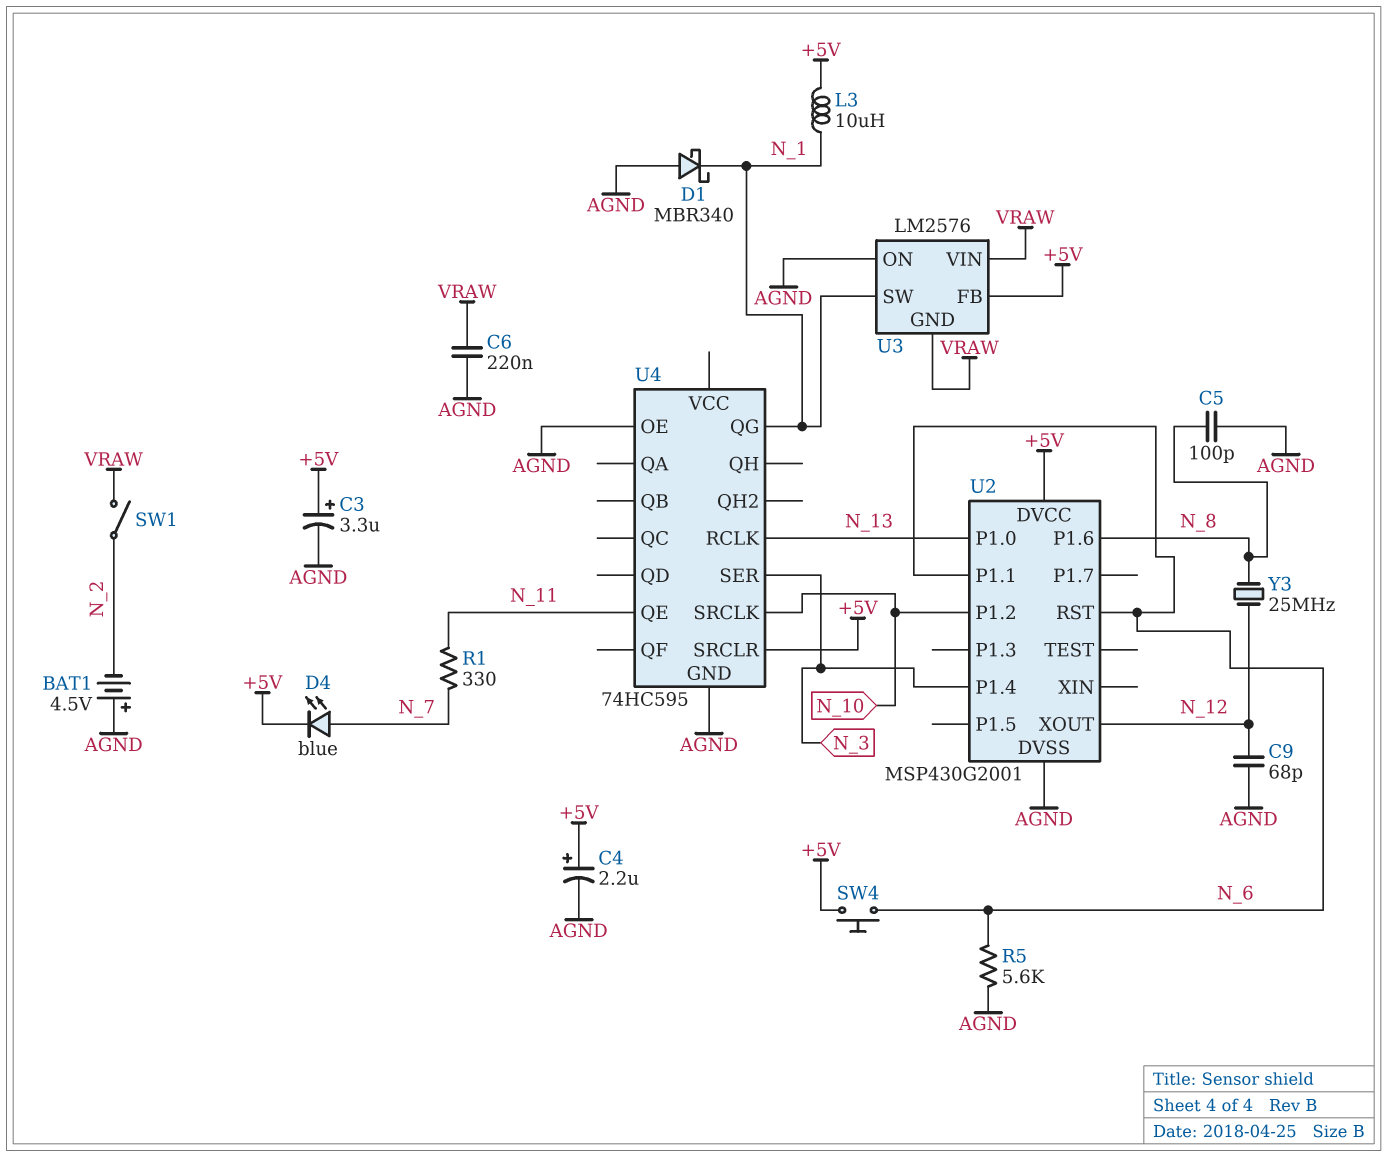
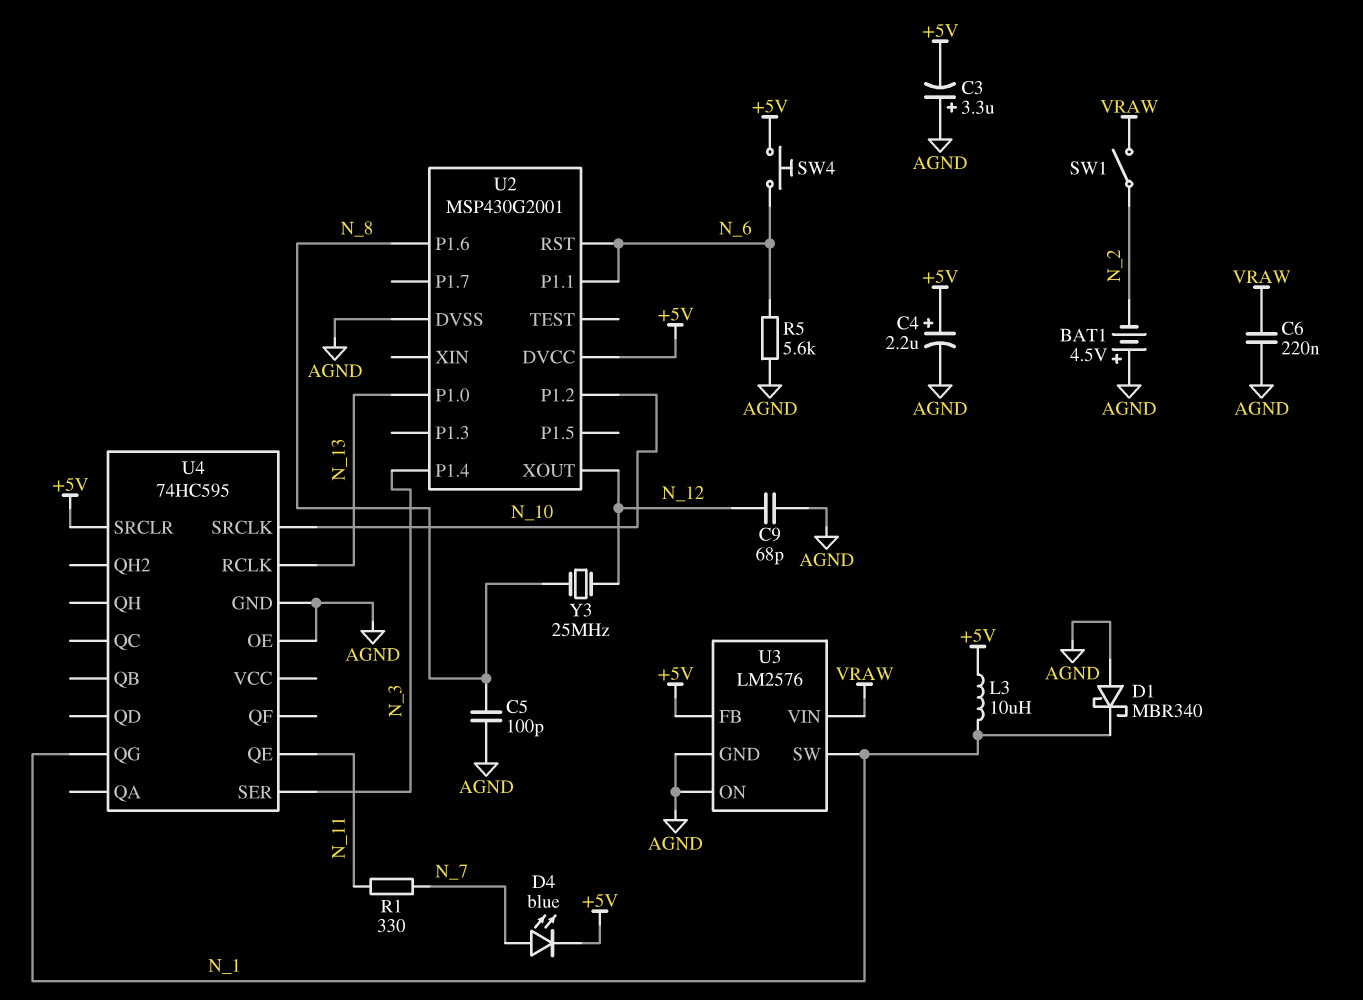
C3: 3.3uF (plus +5V, minus AGND) -> 3.3uF (plus AGND, minus +5V)
U3 pin GND: VRAW -> AGND

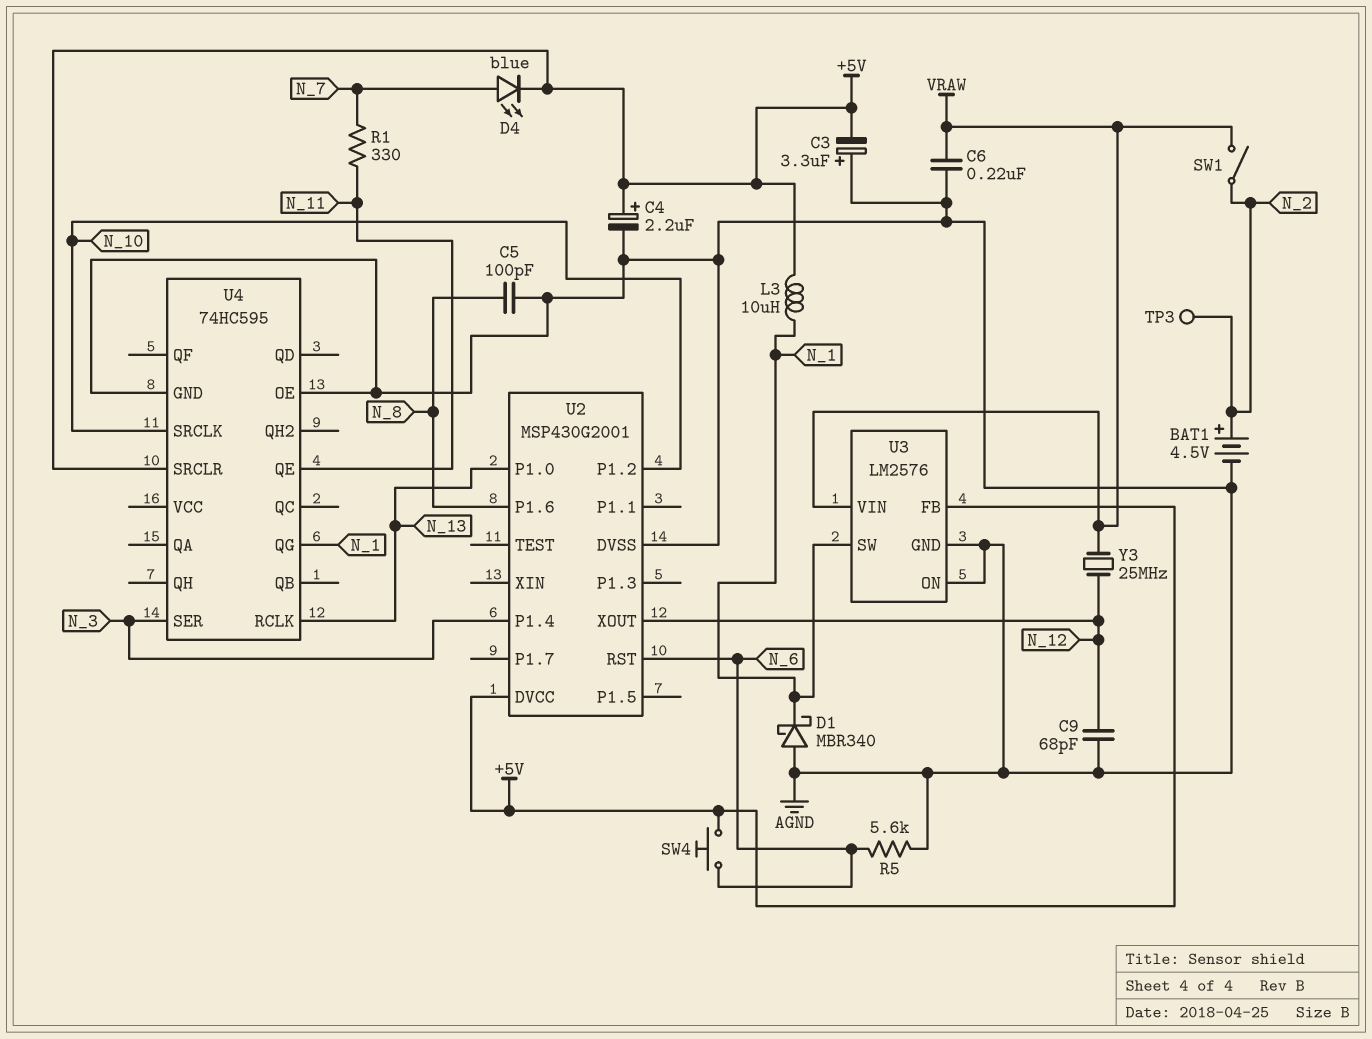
BAT1: 4.5V (plus AGND, minus N_2) -> 4.5V (plus N_2, minus AGND)
TP3: none -> test point (N_2)
U2 pin P1.1: N_6 -> none
Y3: 25MHz (N_8, N_12) -> 25MHz (N_12, VRAW)

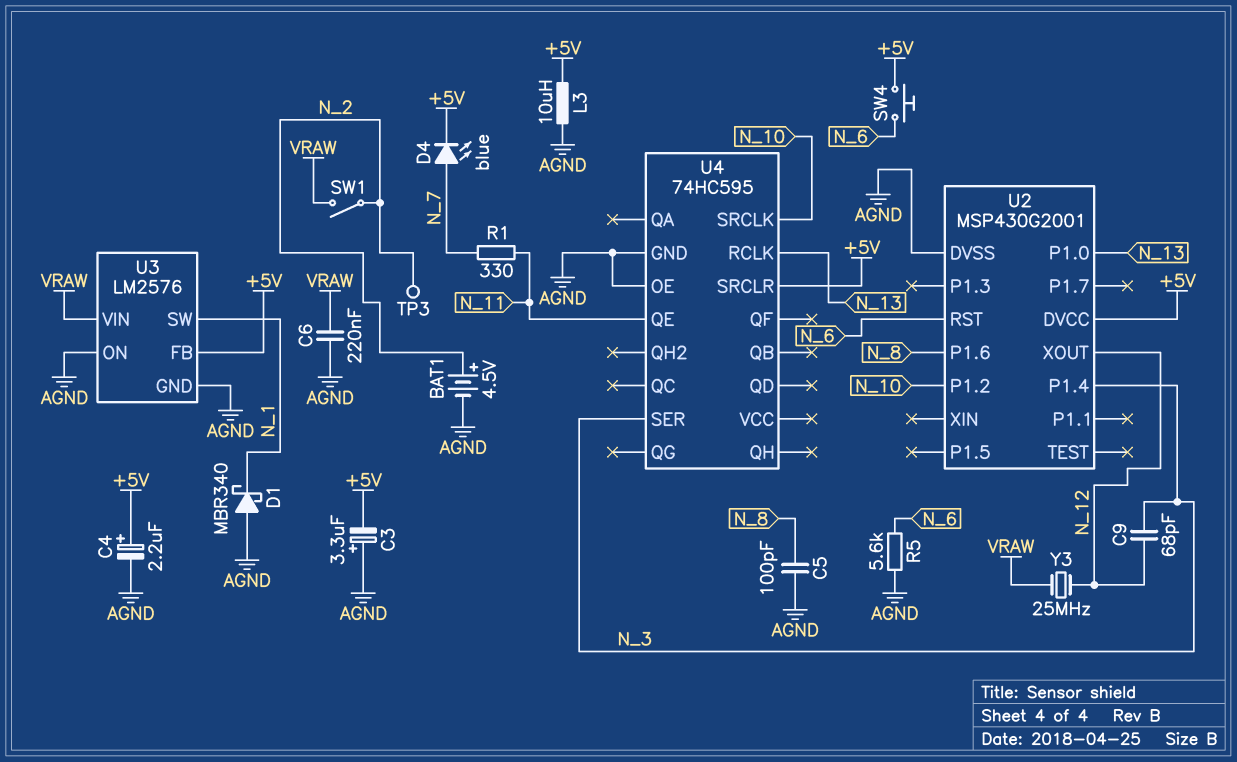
C9: 68pF (AGND, N_12) -> 68pF (N_3, N_12)
L3: 10uH (+5V, N_1) -> 10uH (+5V, AGND)
U4 pin QG: N_1 -> none

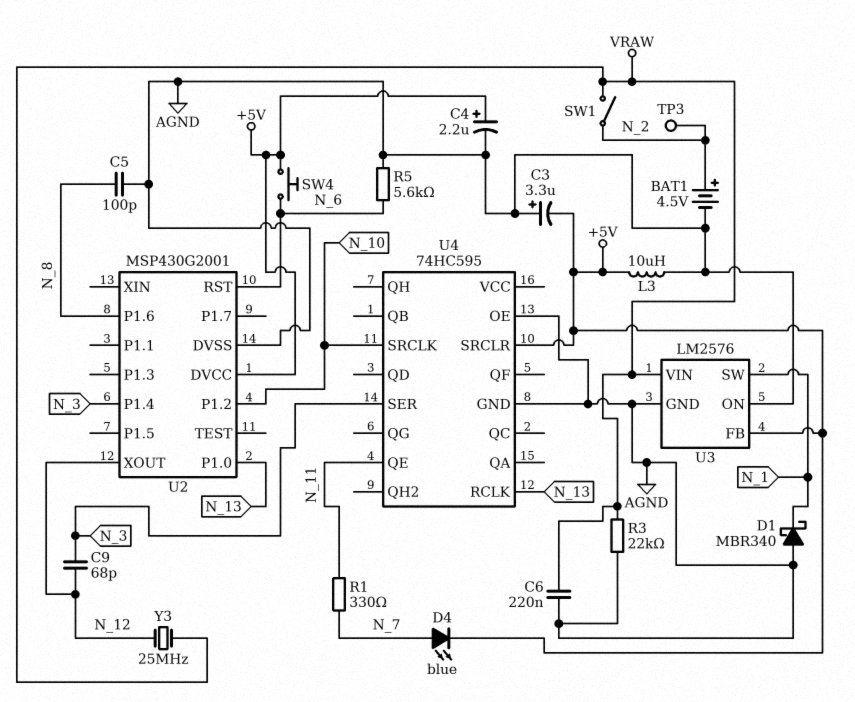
R3: none -> 22k (AGND, VRAW)

